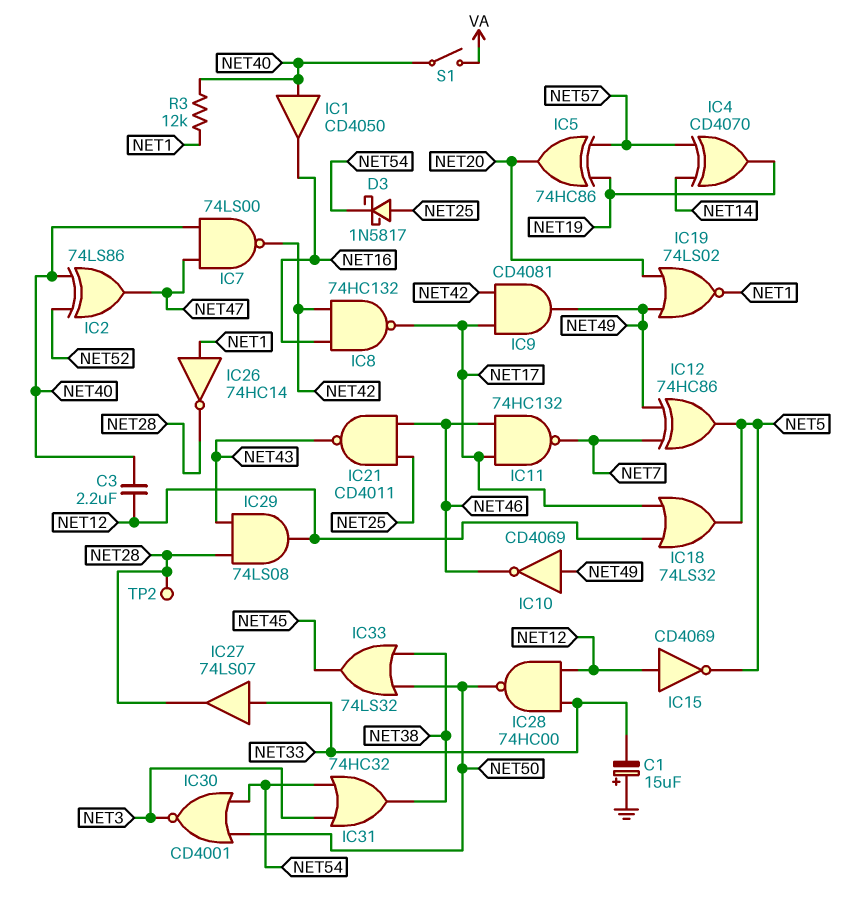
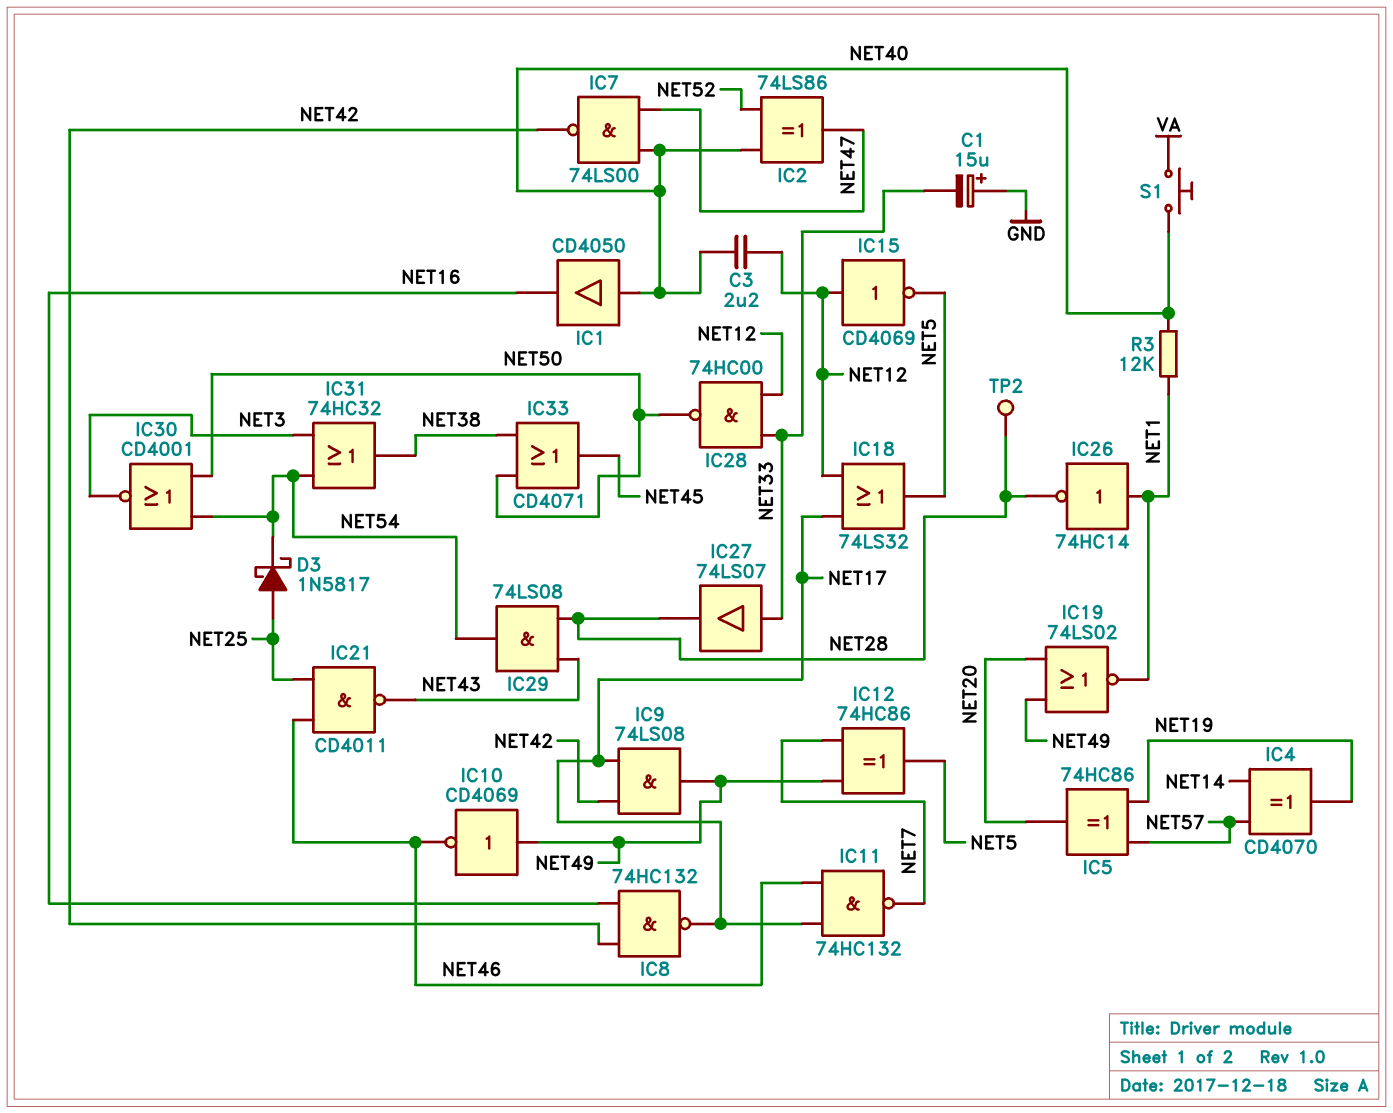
IC9: AND CD4081 (in NET17, in NET42, out NET49) -> AND 74LS08 (in NET17, in NET42, out NET49)
IC29: AND 74LS08 (in NET28, in NET43, out NET12) -> AND 74LS08 (in NET28, in NET43, out NET54)
IC33: OR 74LS32 (in NET38, in NET50, out NET45) -> OR CD4071 (in NET38, in NET50, out NET45)
S1: switch (NET40, VA) -> button (NET40, VA)

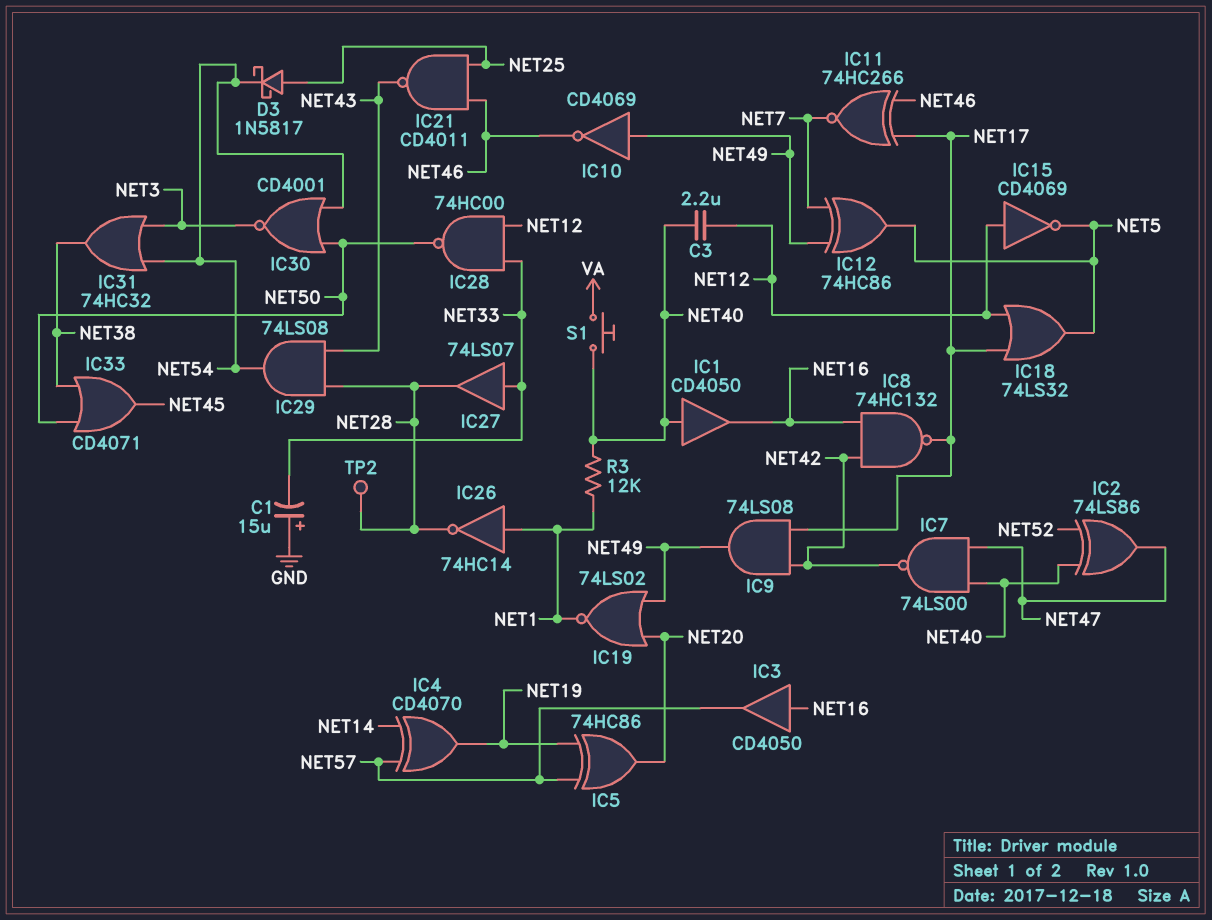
IC3: none -> buffer CD4050 (in NET16, out NET57)
IC11: NAND 74HC132 (in NET17, in NET46, out NET7) -> XNOR 74HC266 (in NET17, in NET46, out NET7)

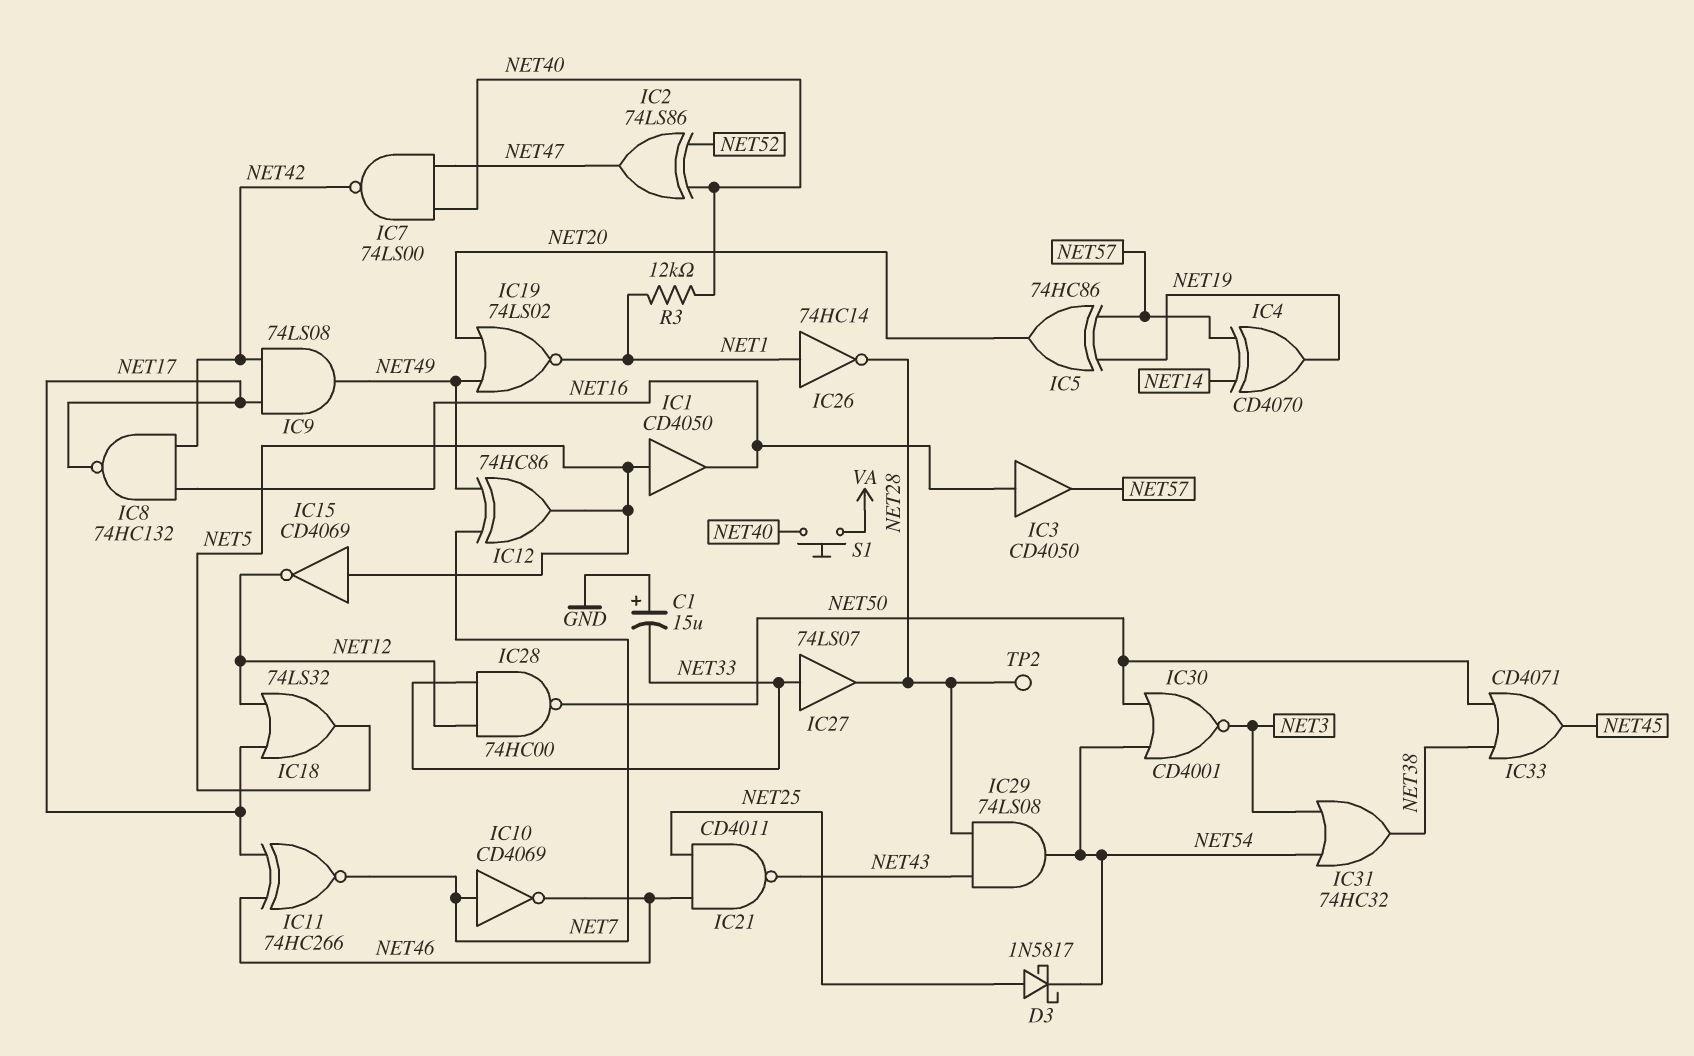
C3: 2.2uF (NET12, NET40) -> none
IC1: buffer CD4050 (in NET40, out NET16) -> buffer CD4050 (in NET5, out NET16)
IC10: NOT CD4069 (in NET49, out NET46) -> NOT CD4069 (in NET7, out NET46)
IC15: NOT CD4069 (in NET12, out NET5) -> NOT CD4069 (in NET5, out NET12)

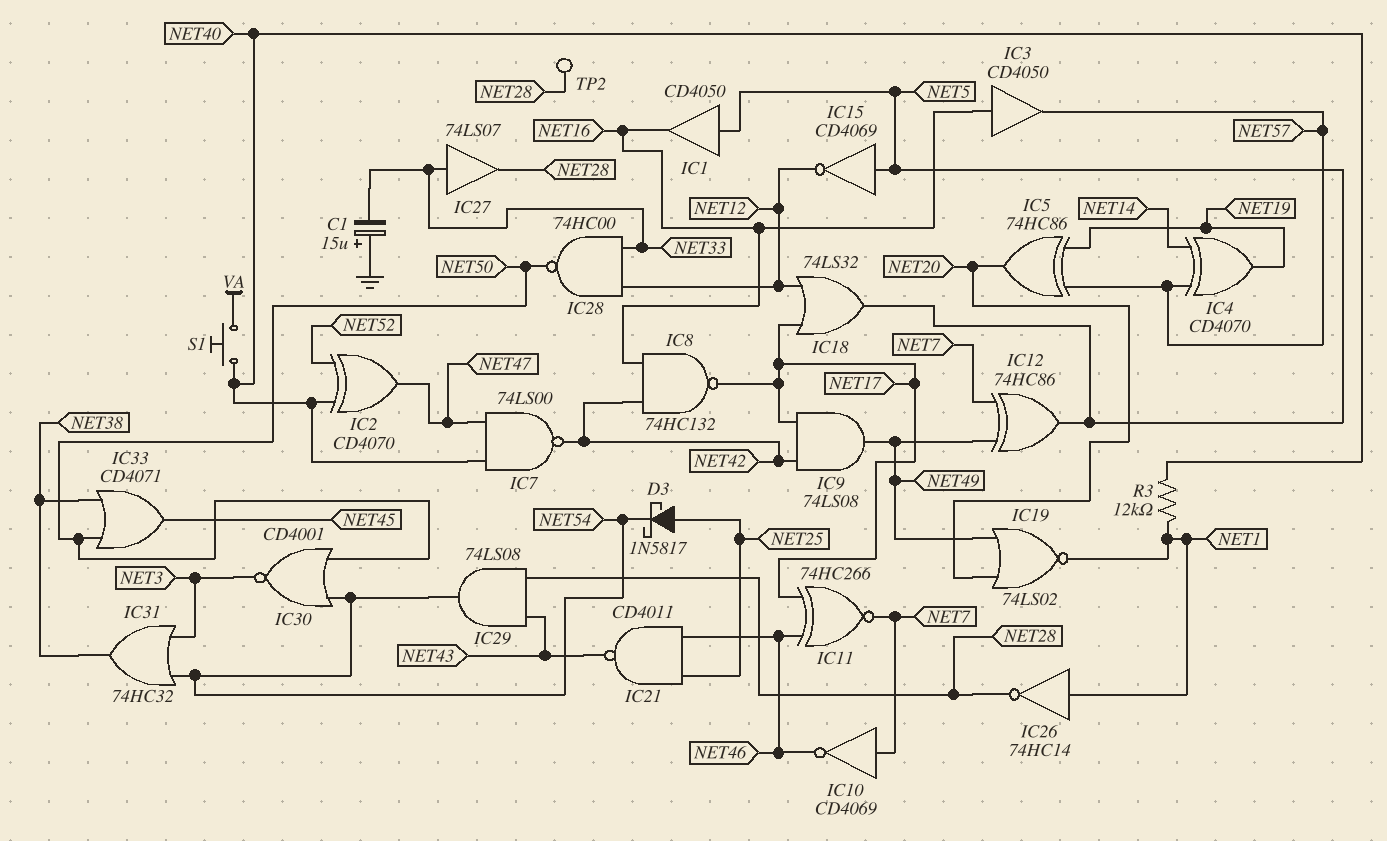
IC2: XOR 74LS86 (in NET40, in NET52, out NET47) -> XOR CD4070 (in NET40, in NET52, out NET47)

